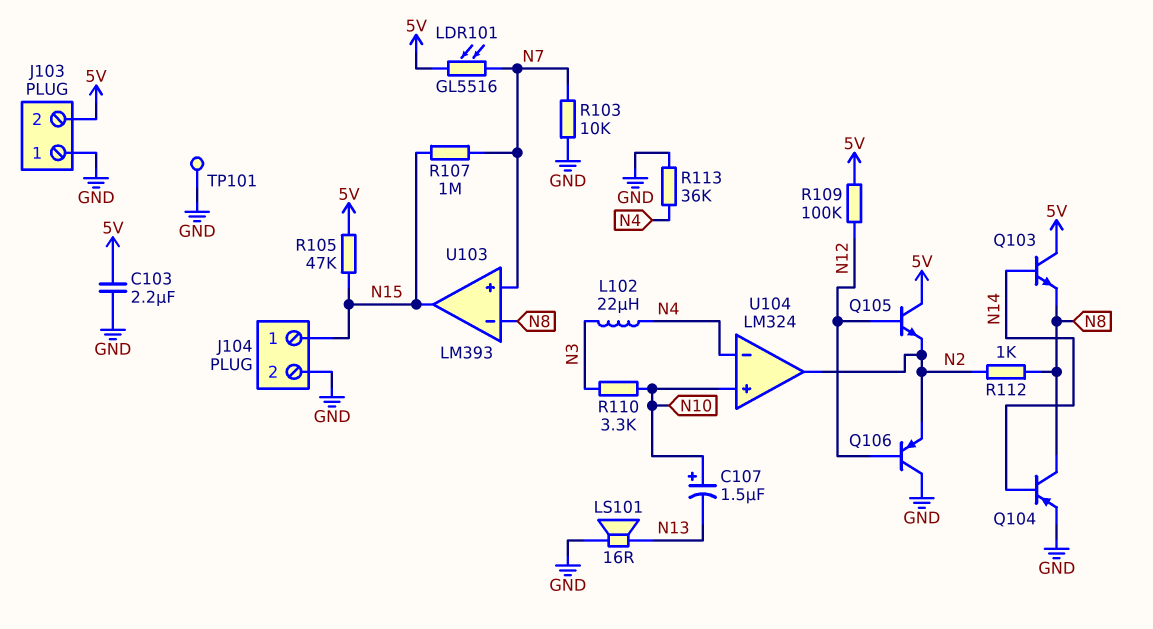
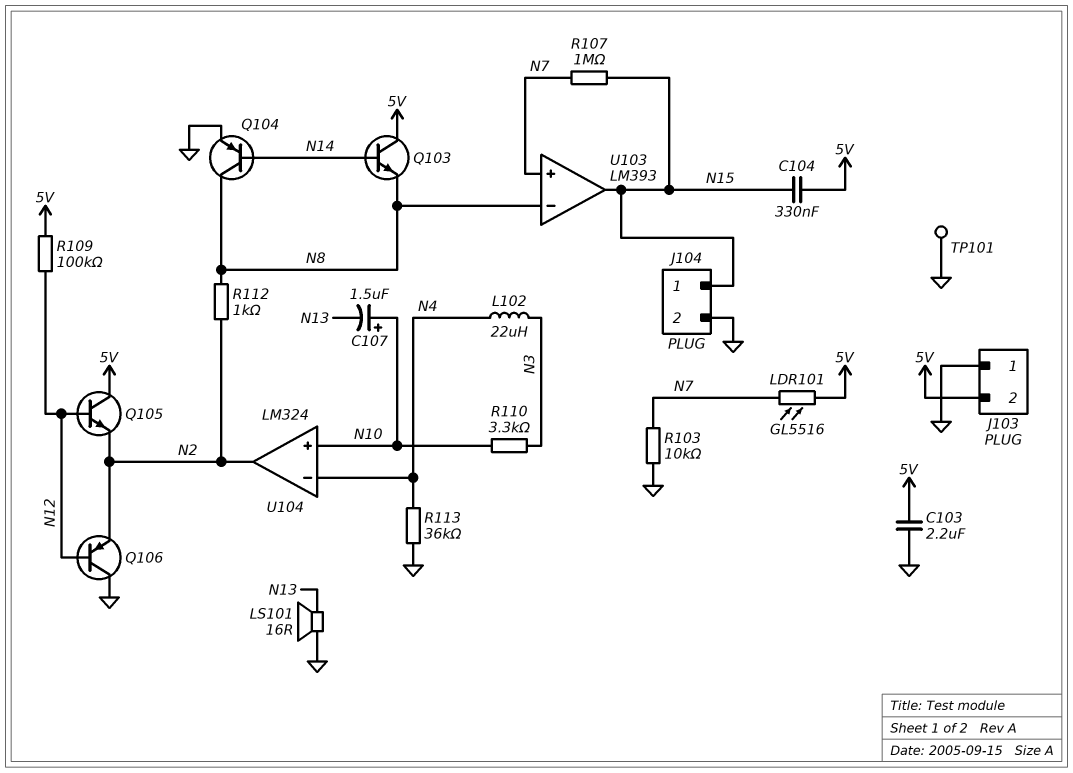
C104: none -> 330nF (5V, N15)
R105: 47k (5V, N15) -> none

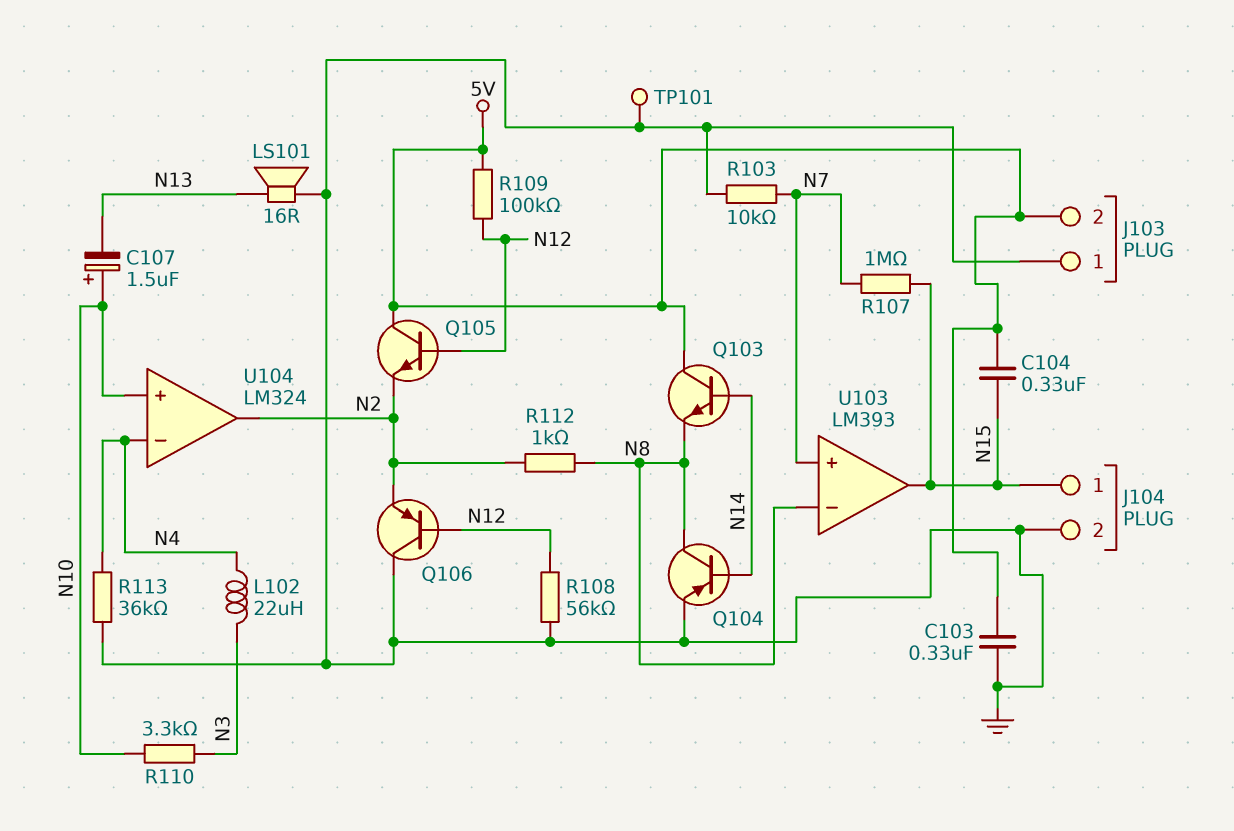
C103: 2.2uF (5V, GND) -> 330nF (5V, GND)
LDR101: GL5516 (5V, N7) -> none
R108: none -> 56k (GND, N12)

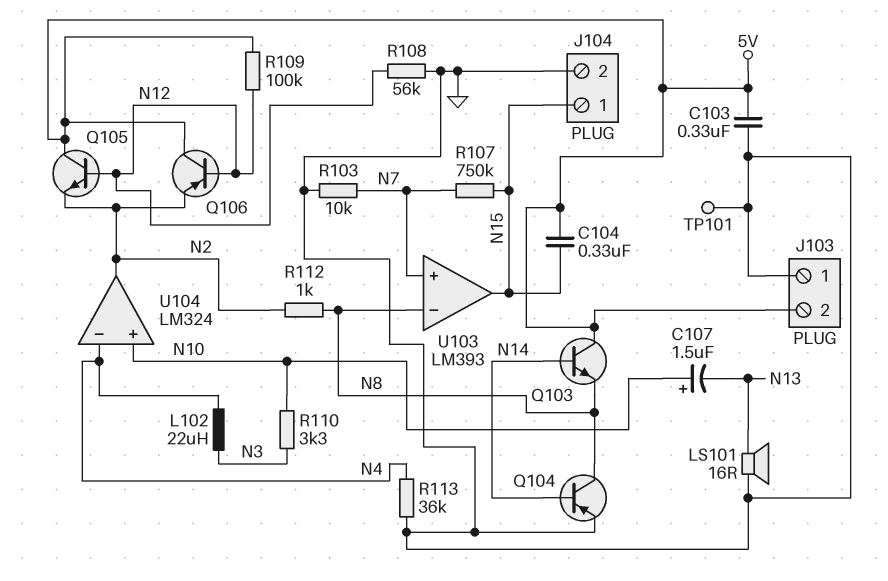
Q106: PNP (B N12, C GND, E N2) -> PNP (B N12, C 5V, E N2)
R107: 1M (N7, N15) -> 750k (N7, N15)

